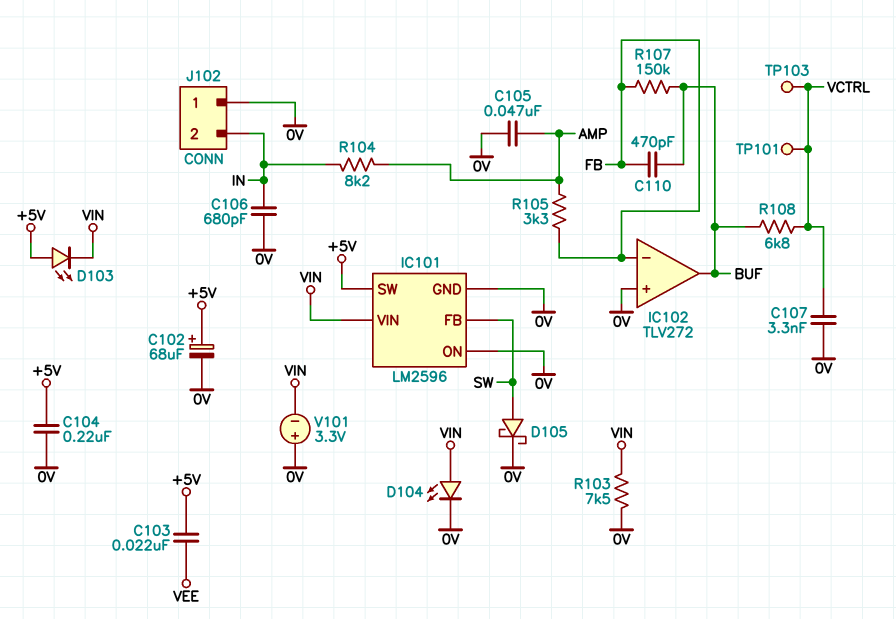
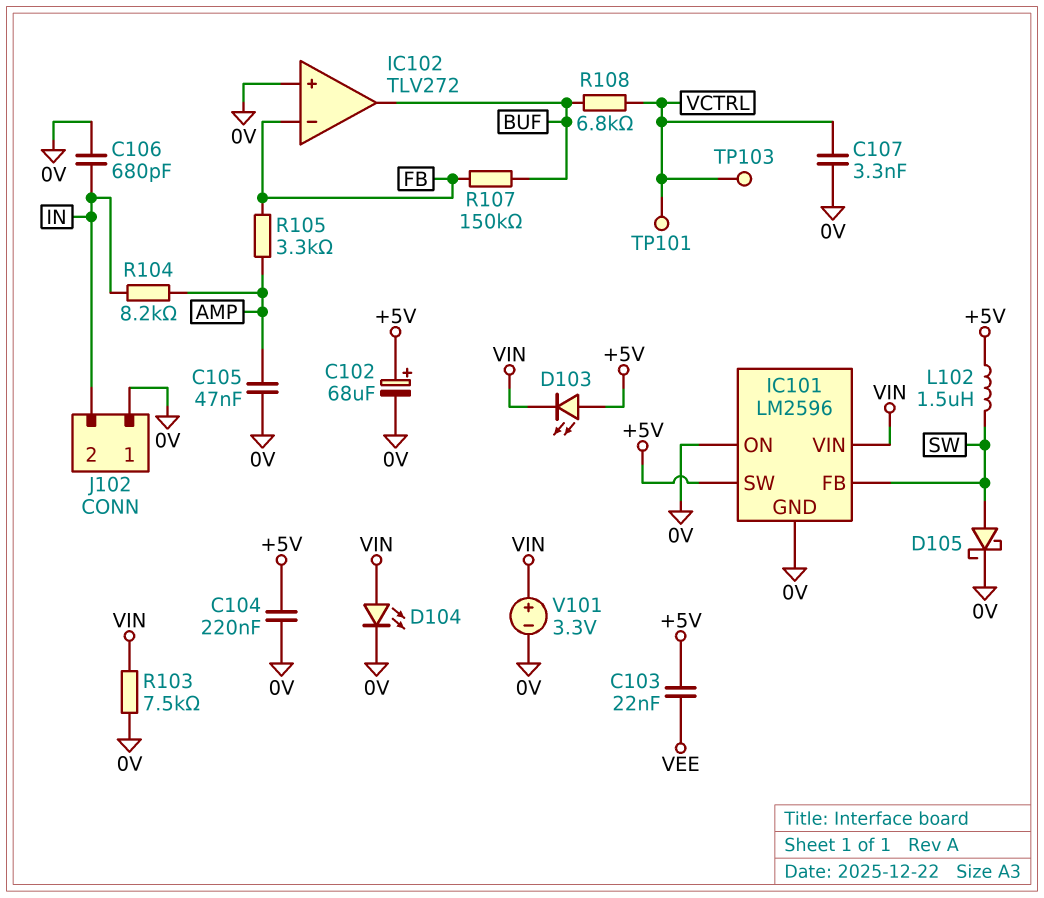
C110: 470pF (BUF, FB) -> none
L102: none -> 1.5uH (+5V, SW)
V101: 3.3V (plus 0V, minus VIN) -> 3.3V (plus VIN, minus 0V)

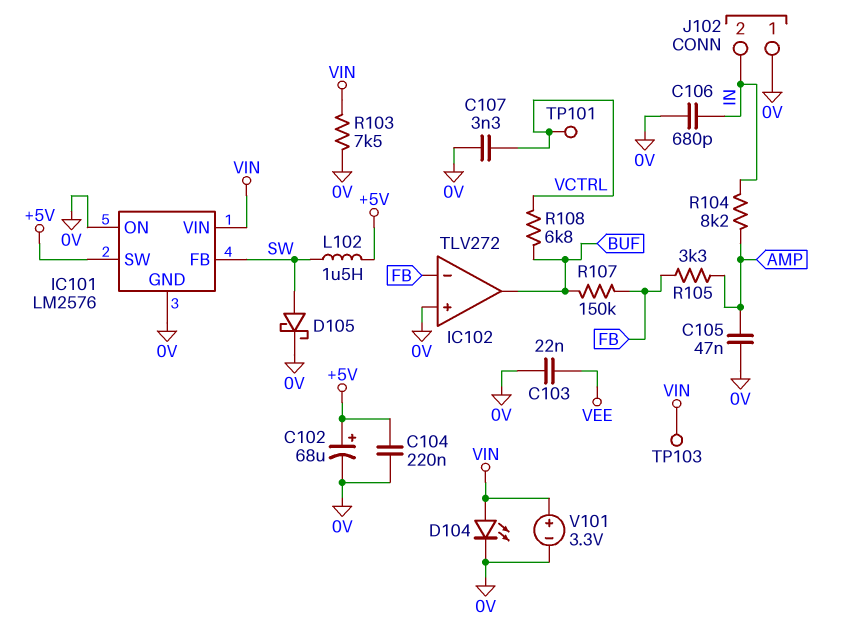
C103: 22nF (+5V, VEE) -> 22nF (0V, VEE)
D103: LED (A +5V, K VIN) -> none
IC101: LM2596 -> LM2576
TP103: test point (VCTRL) -> test point (VIN)

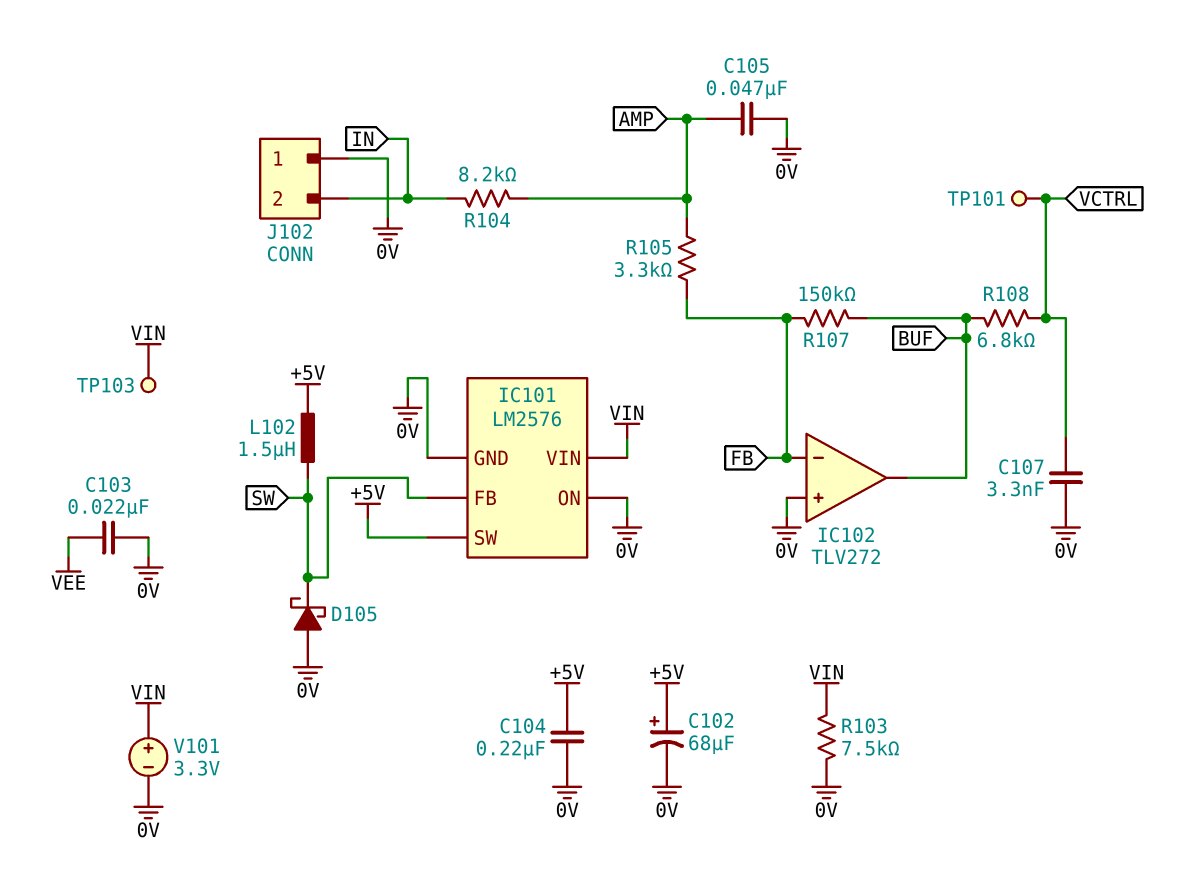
C106: 680pF (0V, IN) -> none
D104: LED (A VIN, K 0V) -> none
D105: schottky (A SW, K 0V) -> schottky (A 0V, K SW)

